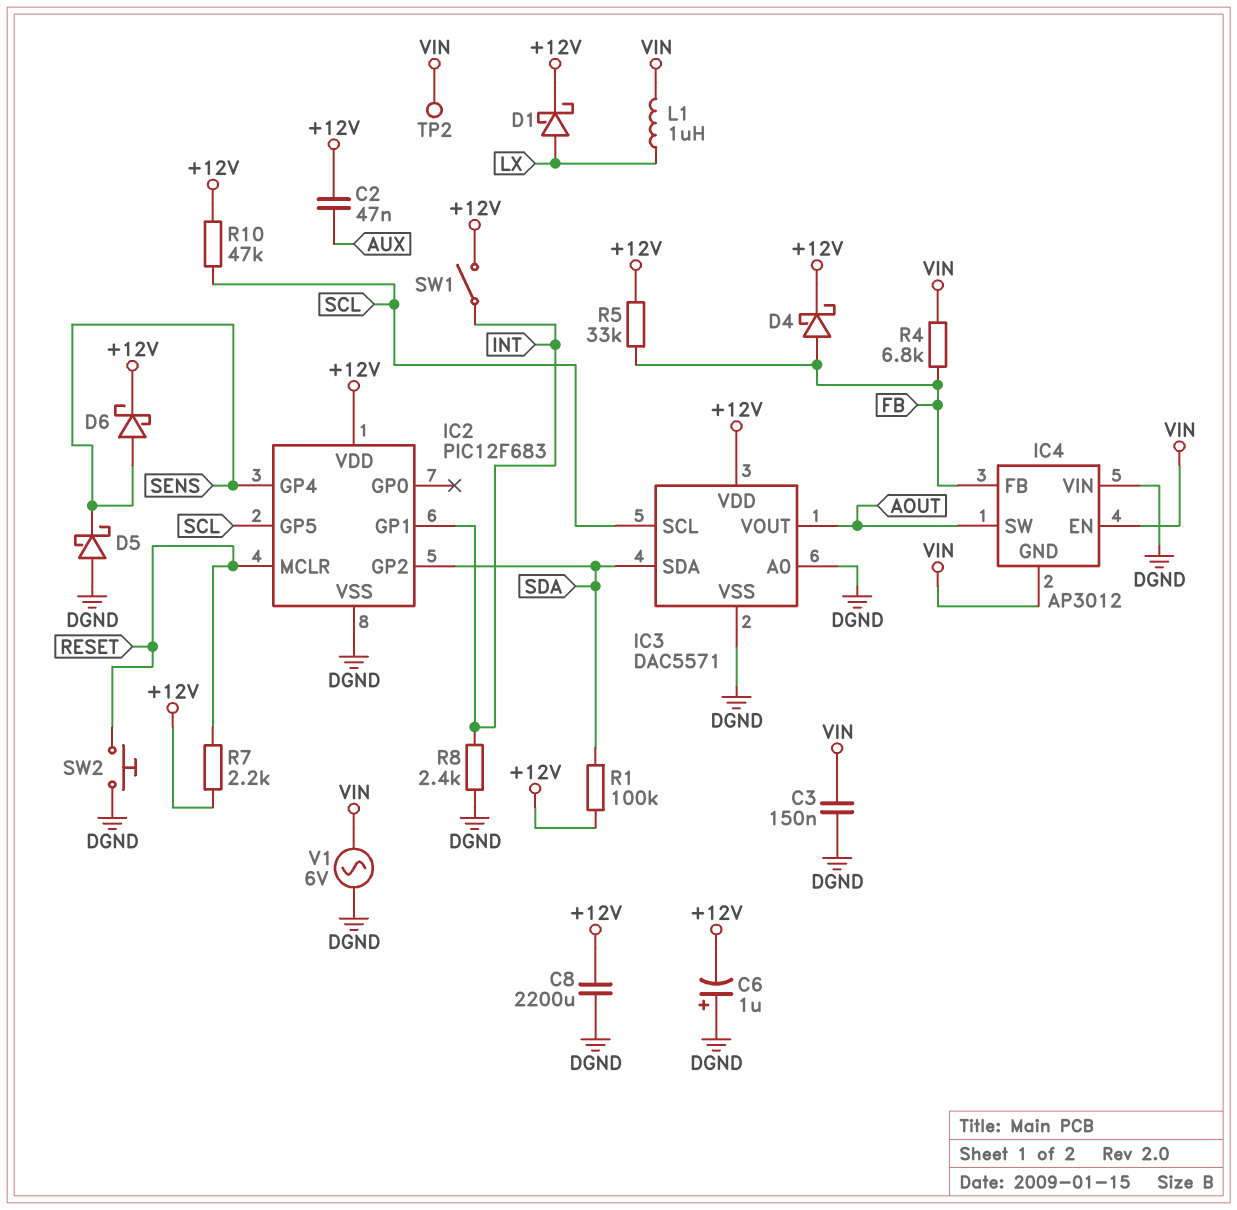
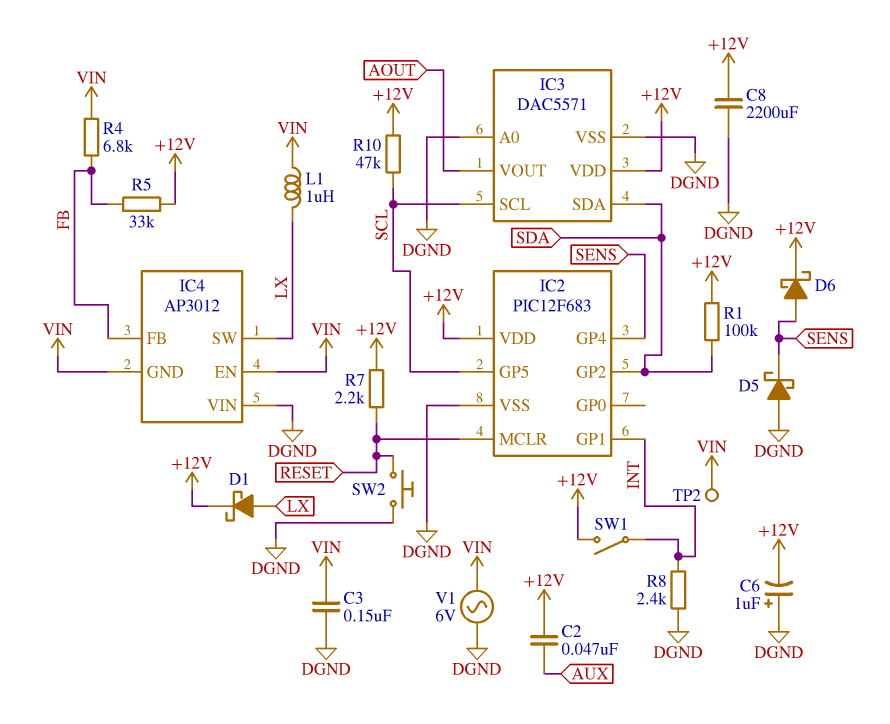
D4: schottky (A FB, K +12V) -> none
IC4 pin SW: AOUT -> LX

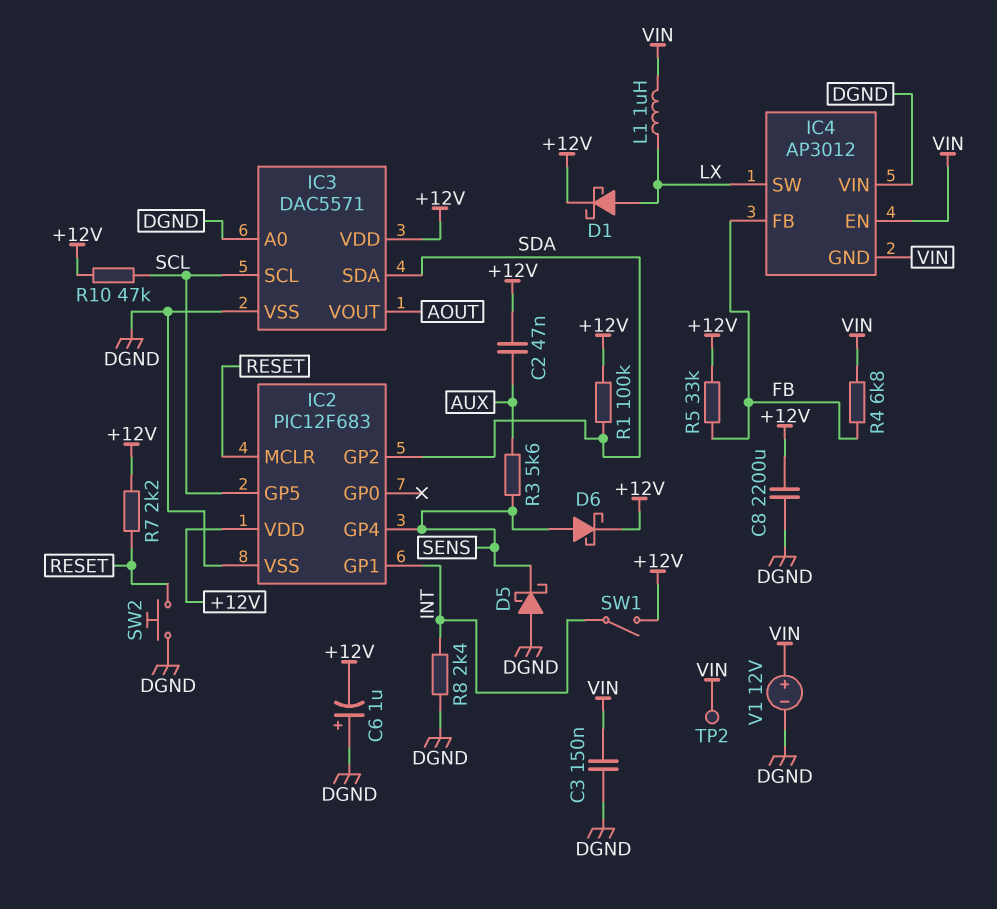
R3: none -> 5.6k (AUX, SENS)
V1: AC 6V (DGND, VIN) -> 12V (plus VIN, minus DGND)

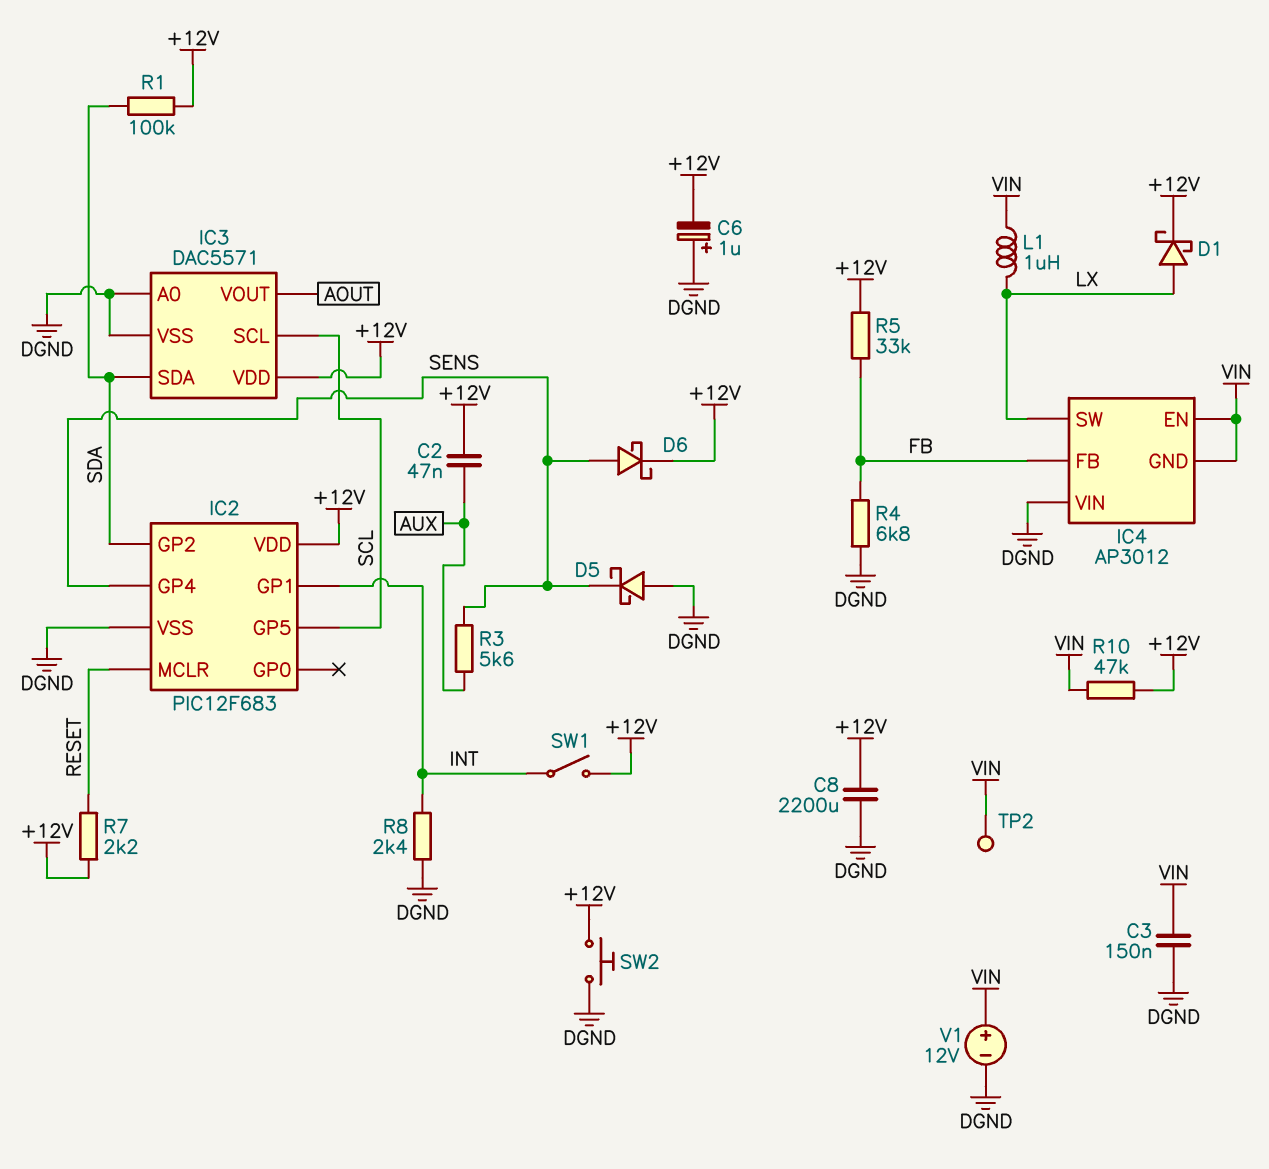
R4: 6.8k (FB, VIN) -> 6.8k (DGND, FB)
R10: 47k (+12V, SCL) -> 47k (+12V, VIN)
SW2: button (DGND, RESET) -> button (+12V, DGND)

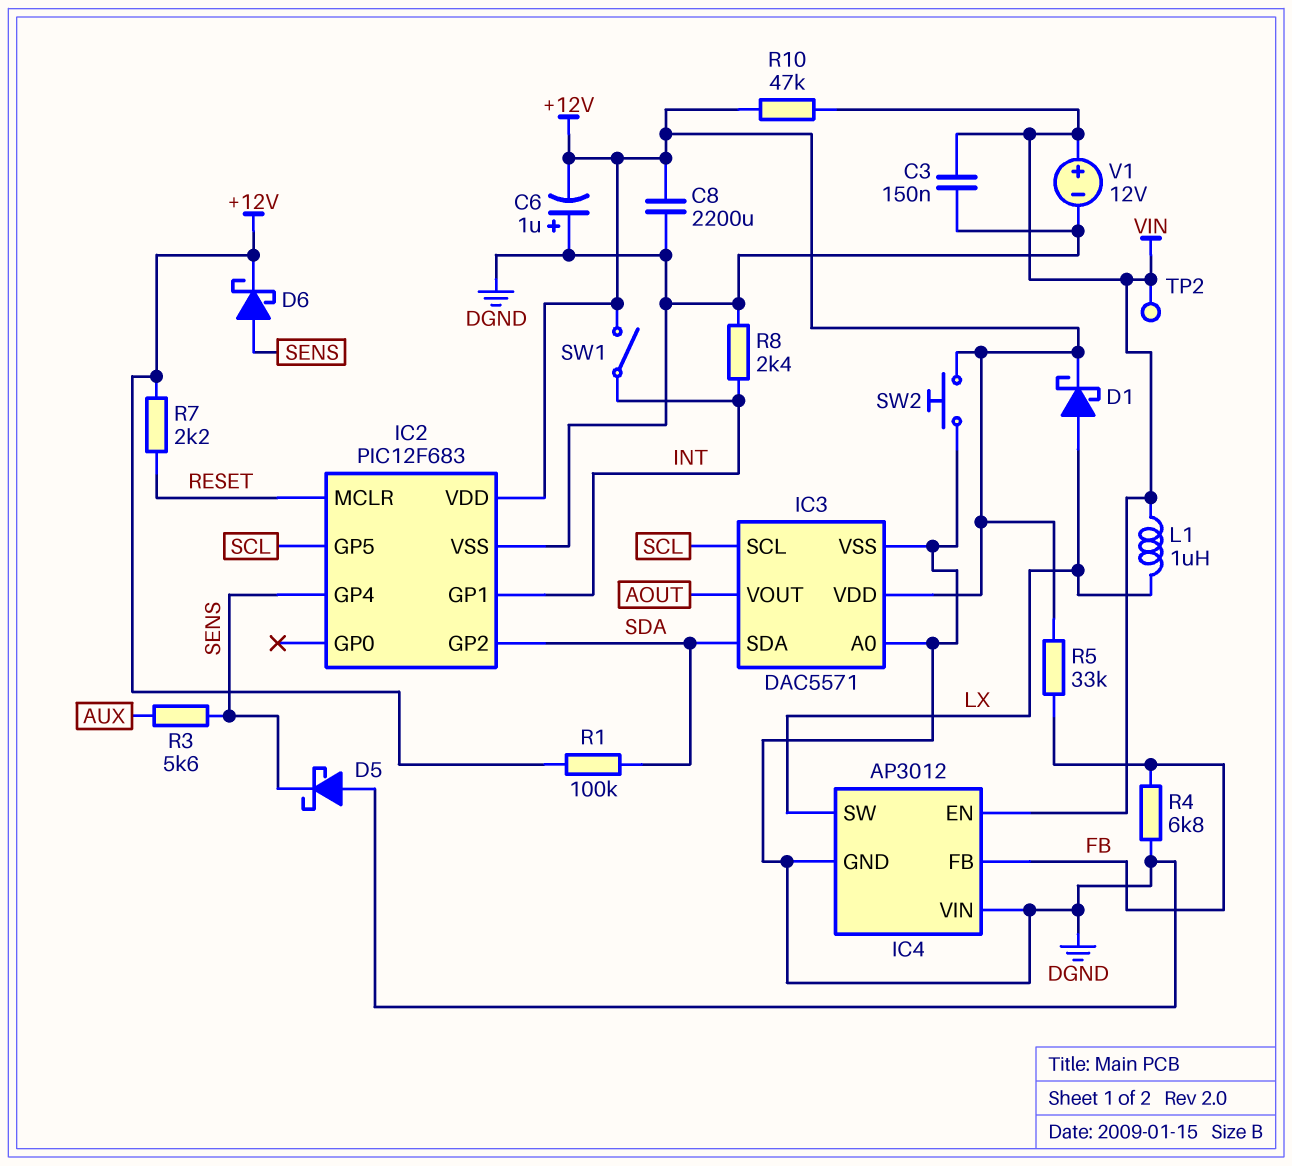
C2: 47nF (+12V, AUX) -> none
IC4 pin GND: VIN -> DGND

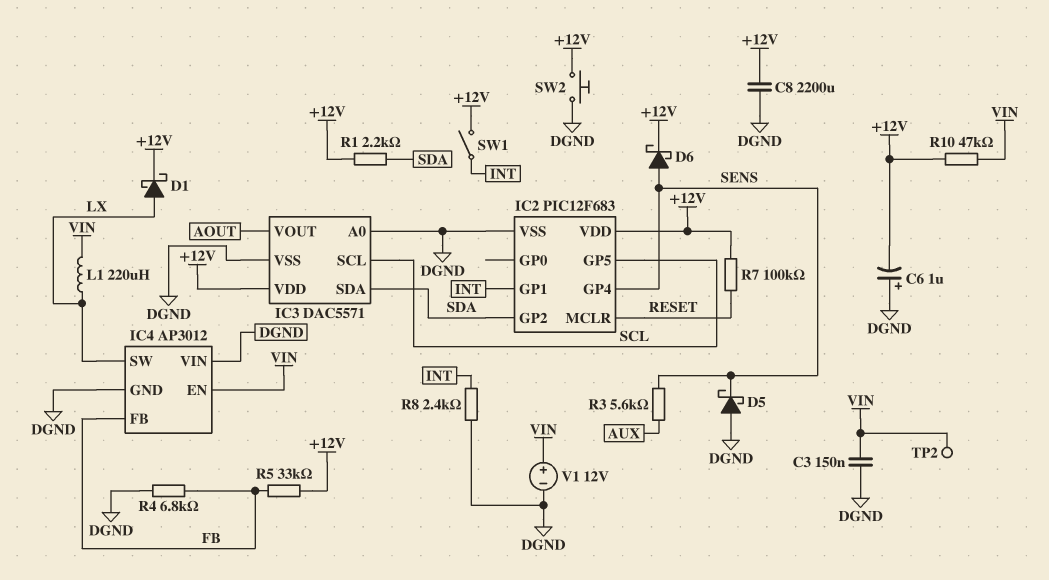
L1: 1uH (LX, VIN) -> 220uH (LX, VIN)
R1: 100k (+12V, SDA) -> 2.2k (+12V, SDA)
R7: 2.2k (+12V, RESET) -> 100k (+12V, RESET)

